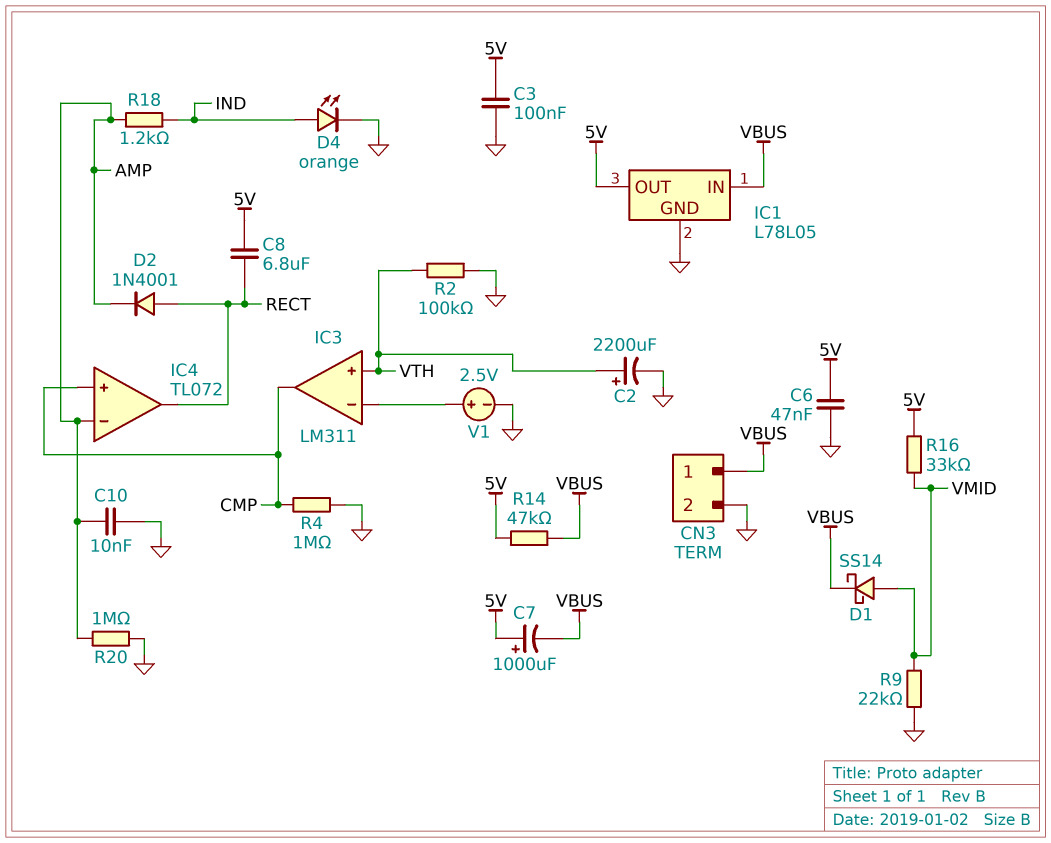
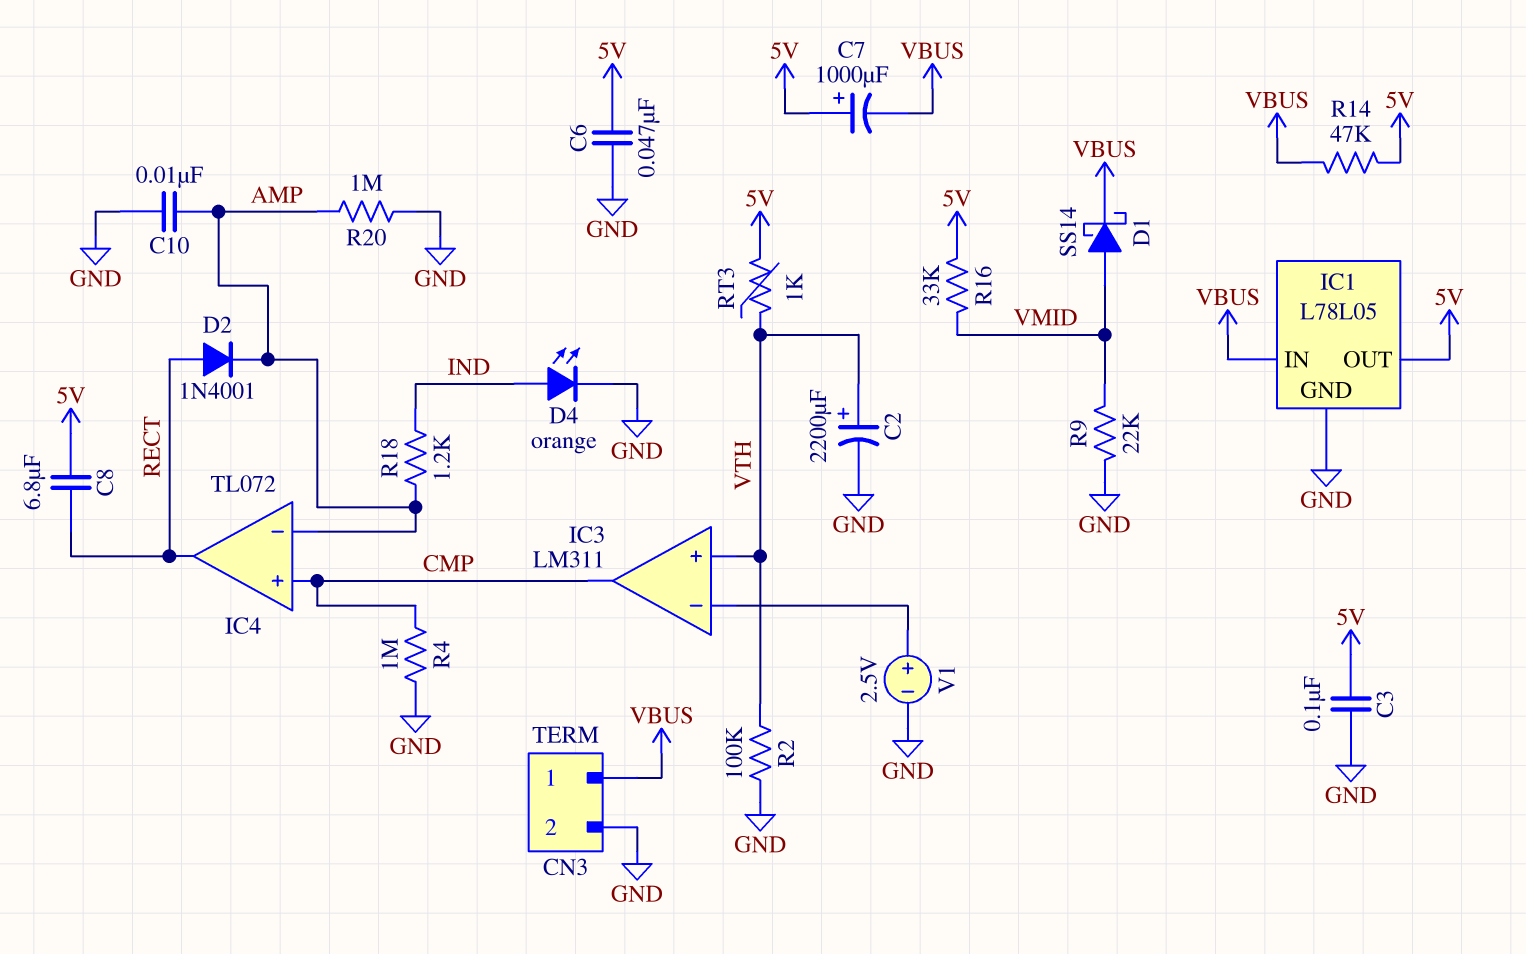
RT3: none -> 1k (5V, VTH)

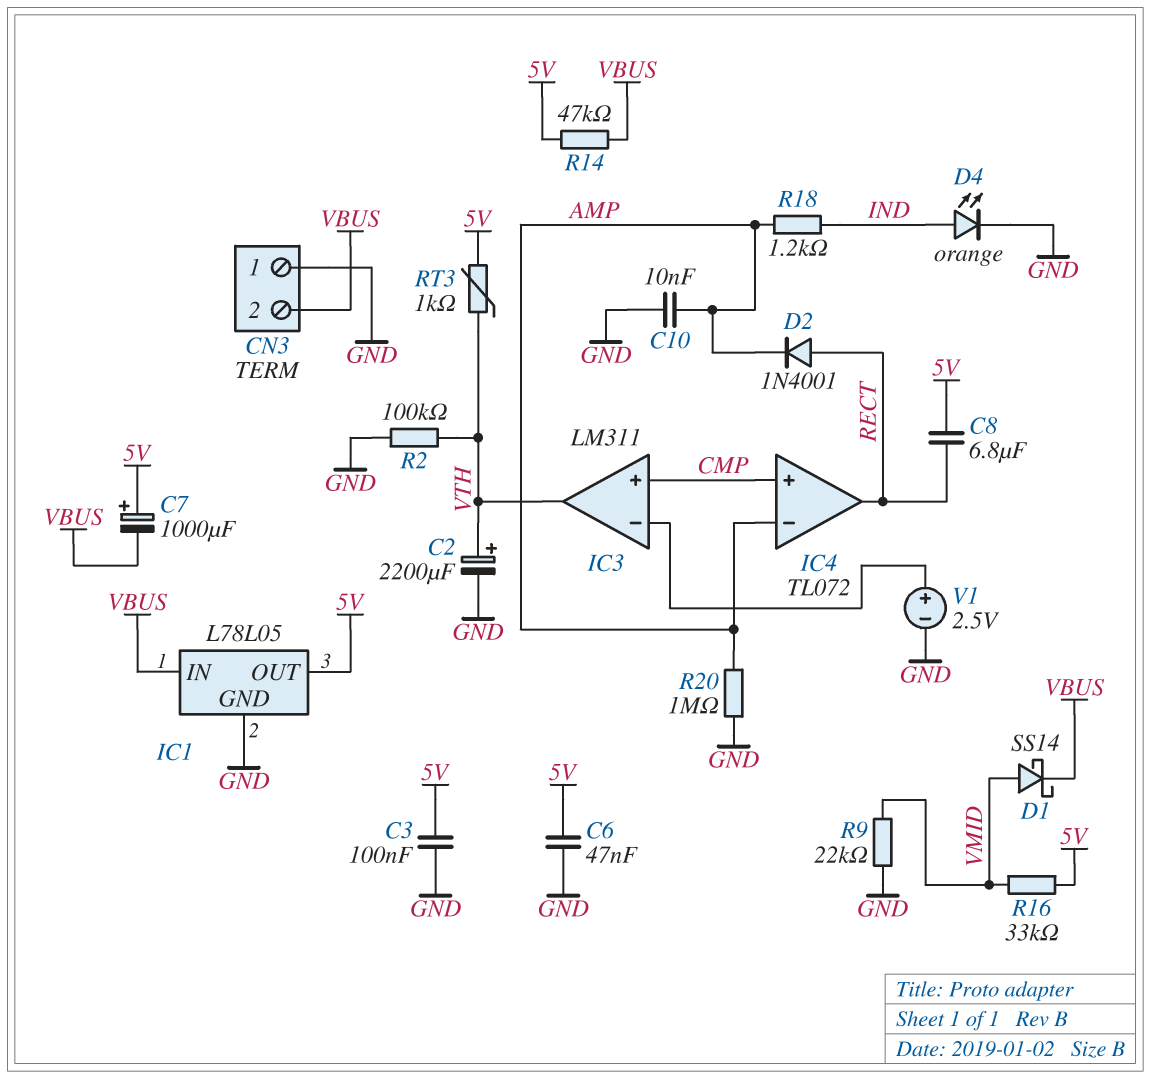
CN3 pin 1: VBUS -> GND
CN3 pin 2: GND -> VBUS
IC3 pin in+: VTH -> CMP
IC3 pin out: CMP -> VTH
R4: 1M (CMP, GND) -> none

